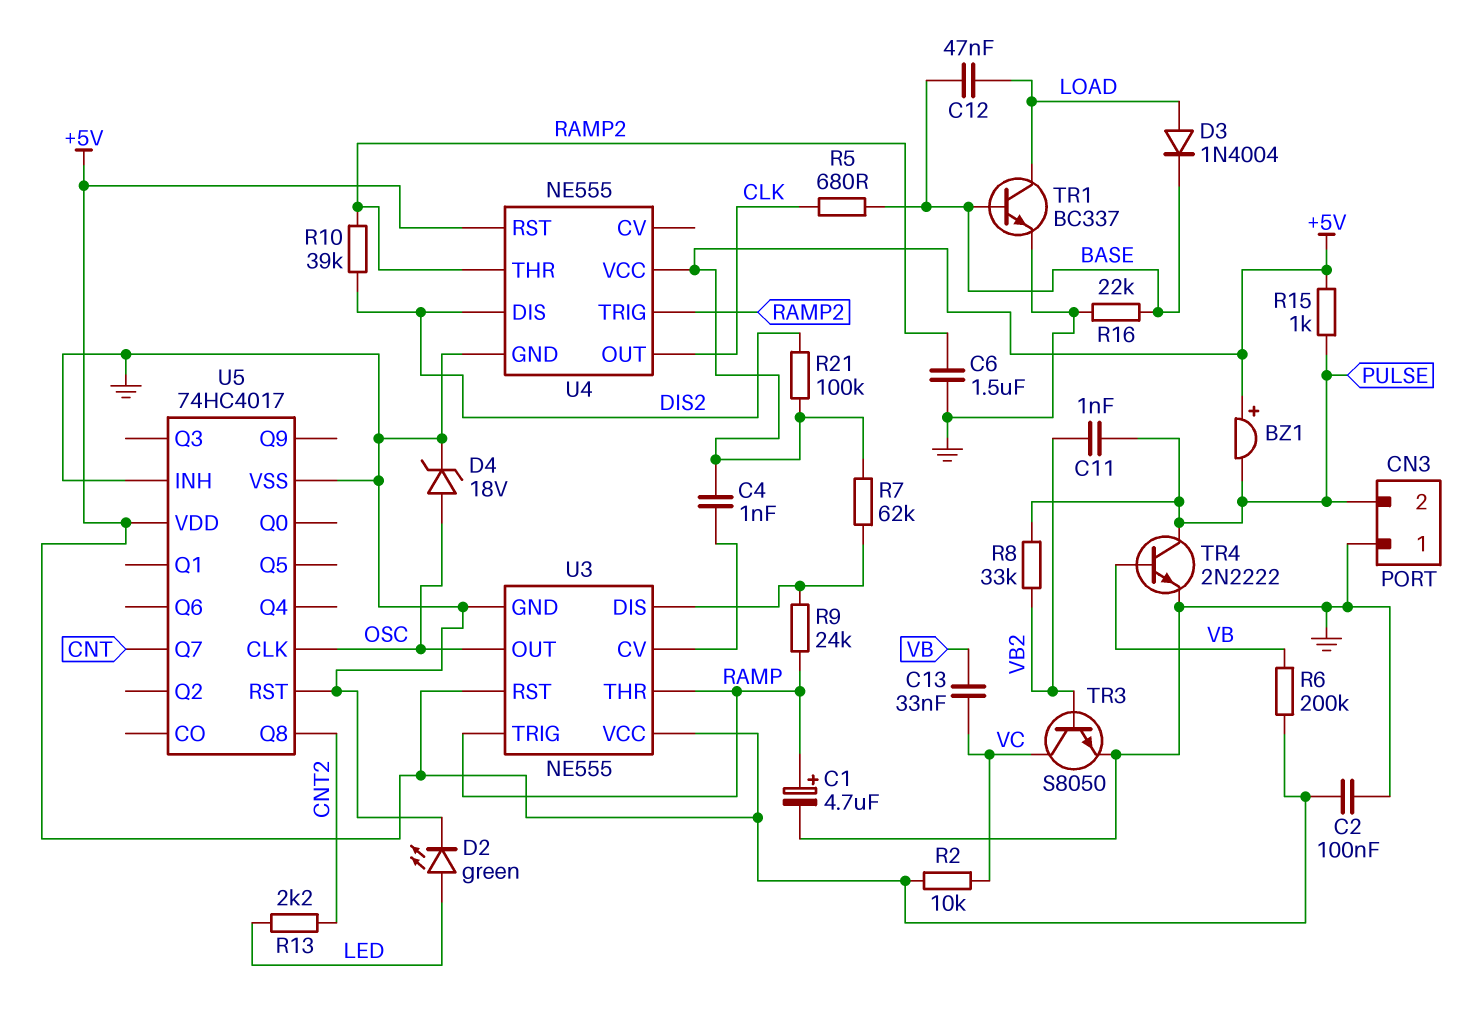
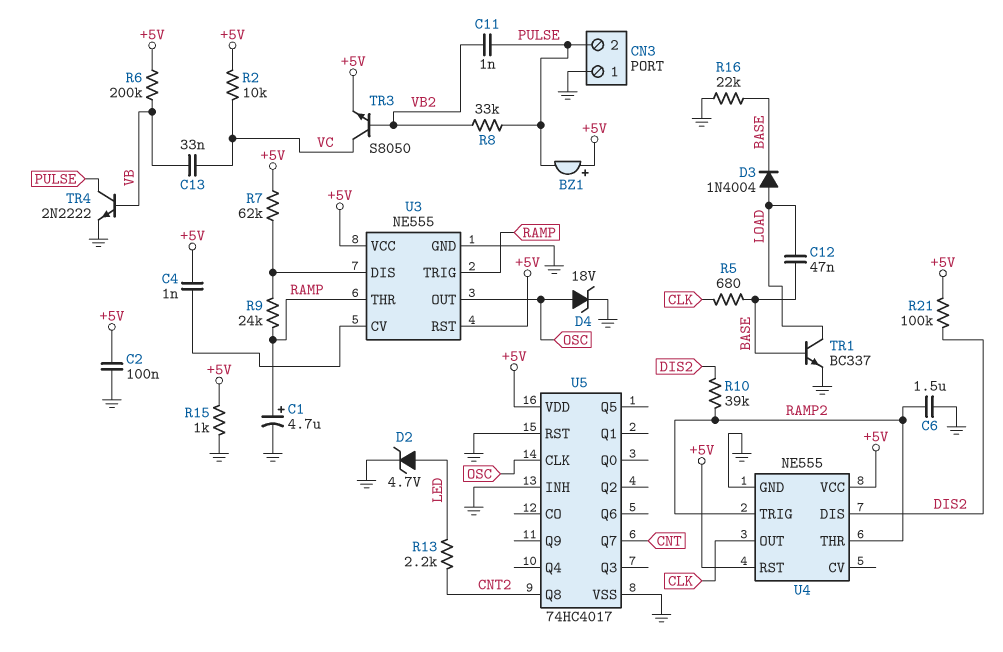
D2: LED green (A LED, K GND) -> zener 4.7V (A LED, K GND)
R15: 1k (+5V, PULSE) -> 1k (+5V, GND)
TR3: NPN S8050 (B VB2, C VC, E GND) -> NPN S8050 (B VB2, C VC, E +5V)

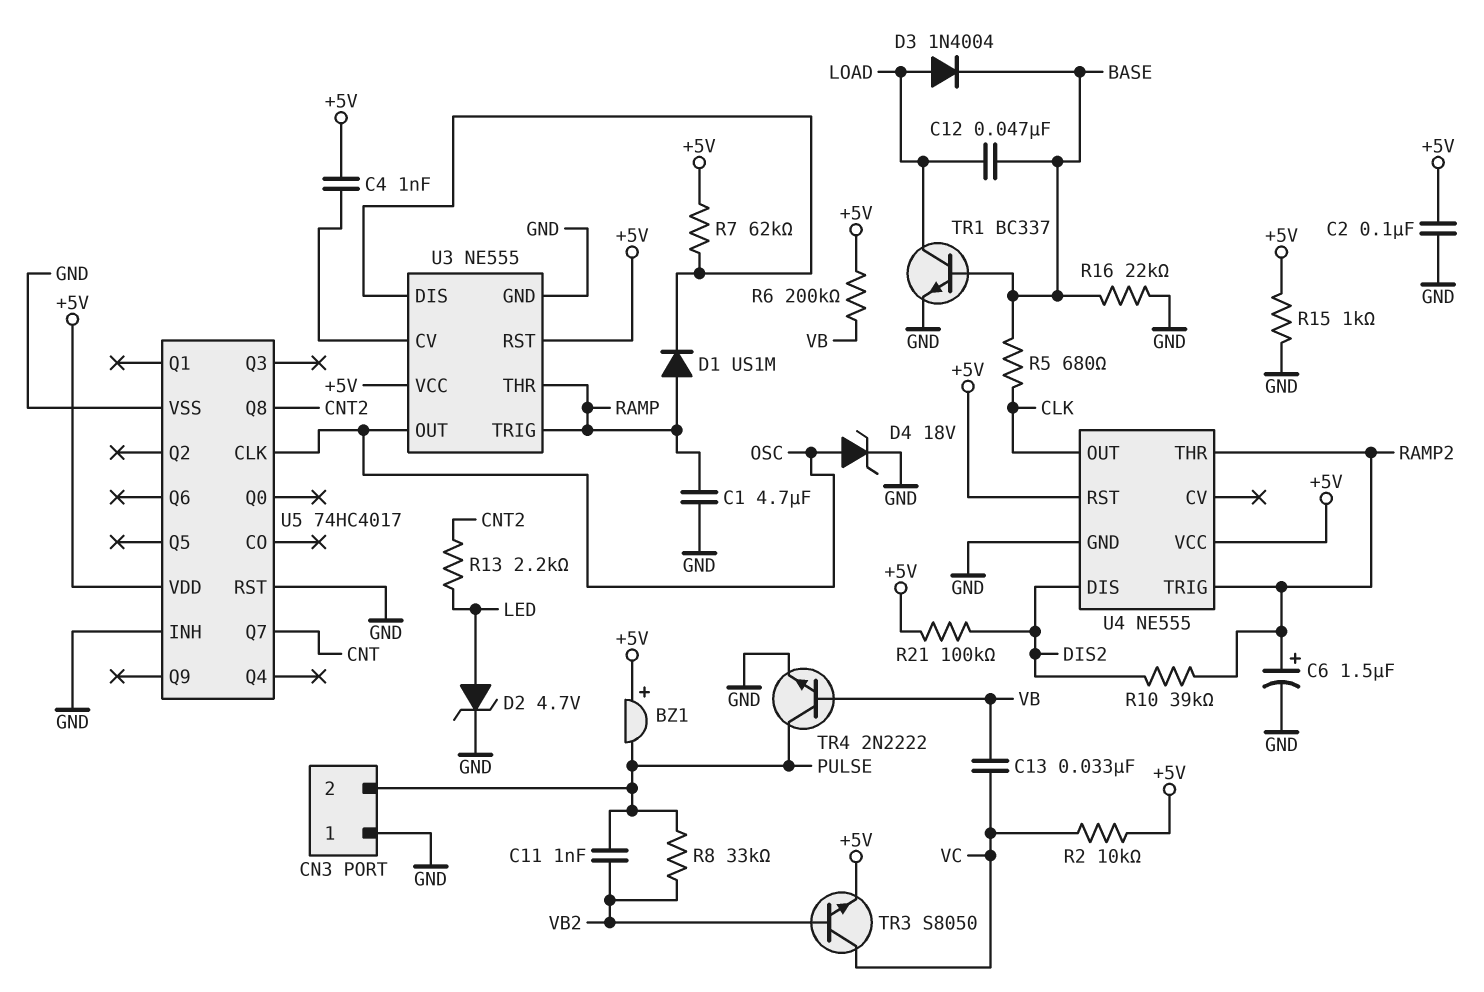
C1: 4.7uF (plus RAMP, minus GND) -> 4.7uF (GND, RAMP)
C6: 1.5uF (GND, RAMP2) -> 1.5uF (plus RAMP2, minus GND)
D1: none -> diode US1M (A RAMP, K U3/DIS)
R9: 24k (RAMP, U3/DIS) -> none

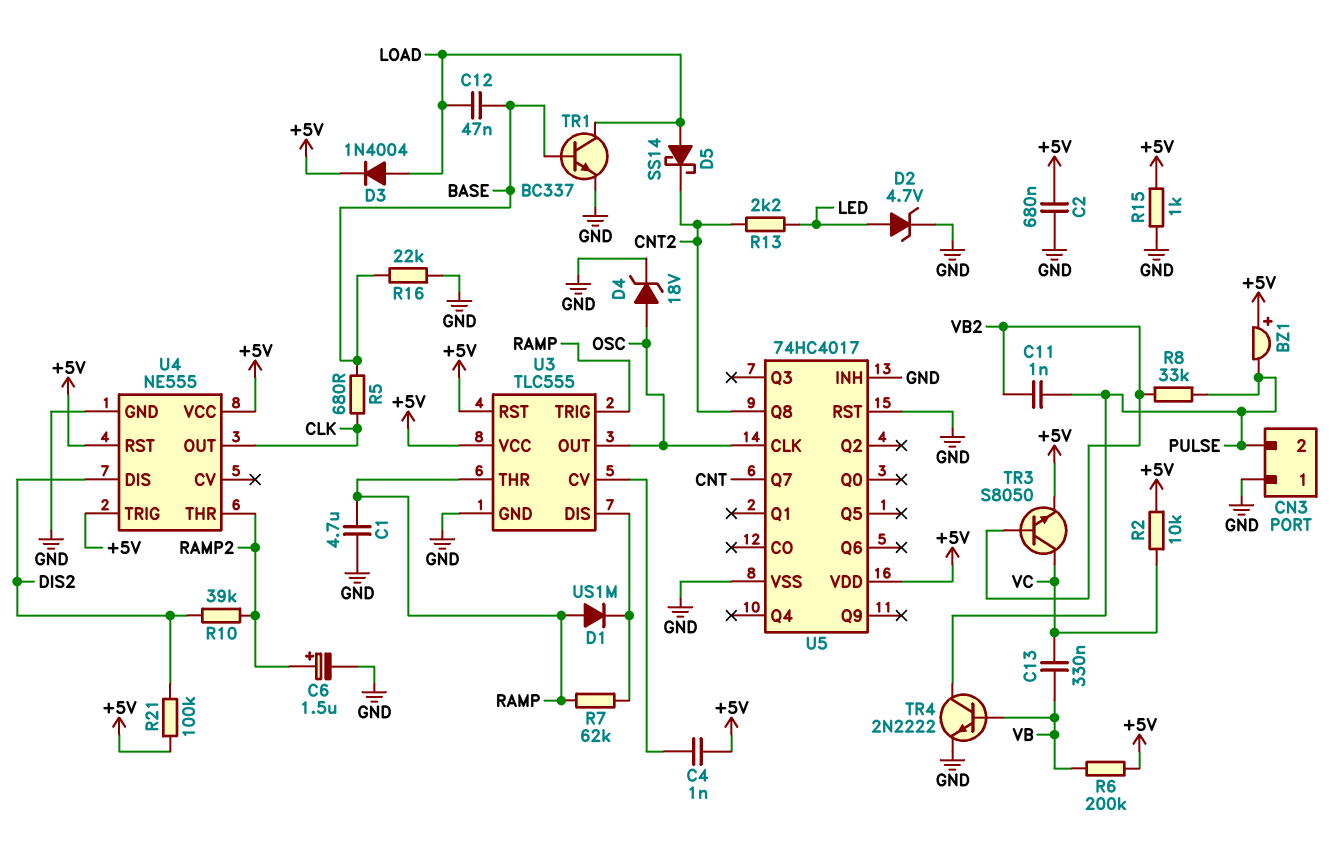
C2: 100nF (+5V, GND) -> 680nF (+5V, GND)
C13: 33nF (VB, VC) -> 330nF (VB, VC)
D3: diode 1N4004 (A LOAD, K BASE) -> diode 1N4004 (A LOAD, K +5V)
D5: none -> schottky SS14 (A LOAD, K CNT2)
R7: 62k (+5V, U3/DIS) -> 62k (RAMP, U3/DIS)
U3: NE555 -> TLC555
U4 pin TRIG: RAMP2 -> +5V

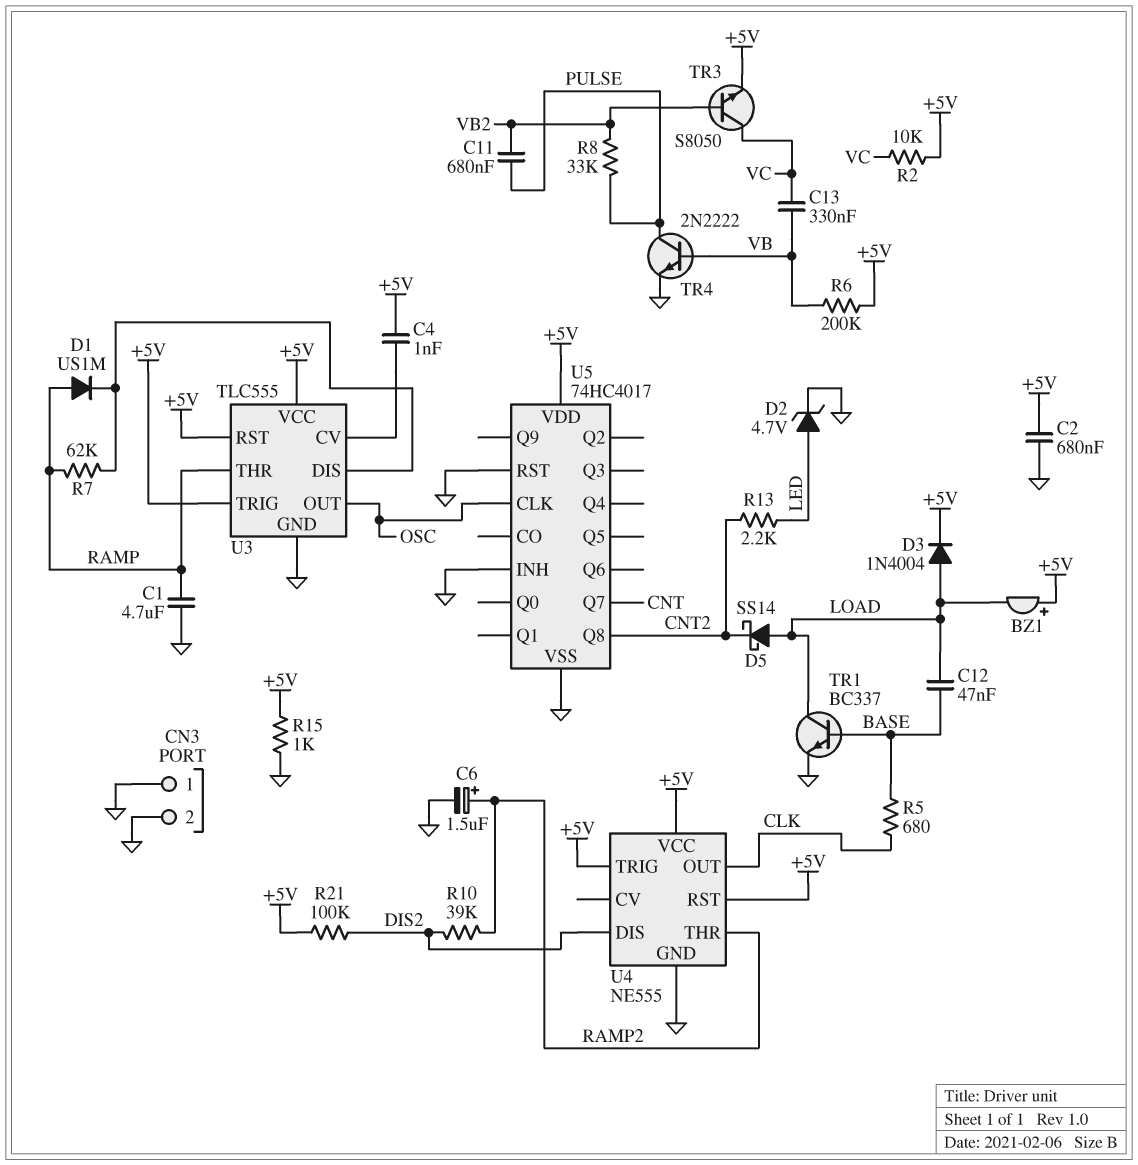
BZ1: buzzer (plus +5V, minus PULSE) -> buzzer (plus +5V, minus LOAD)
C11: 1nF (PULSE, VB2) -> 680nF (PULSE, VB2)
CN3 pin 2: PULSE -> GND
D4: zener 18V (A OSC, K GND) -> none
R16: 22k (BASE, GND) -> none
U3 pin TRIG: RAMP -> +5V

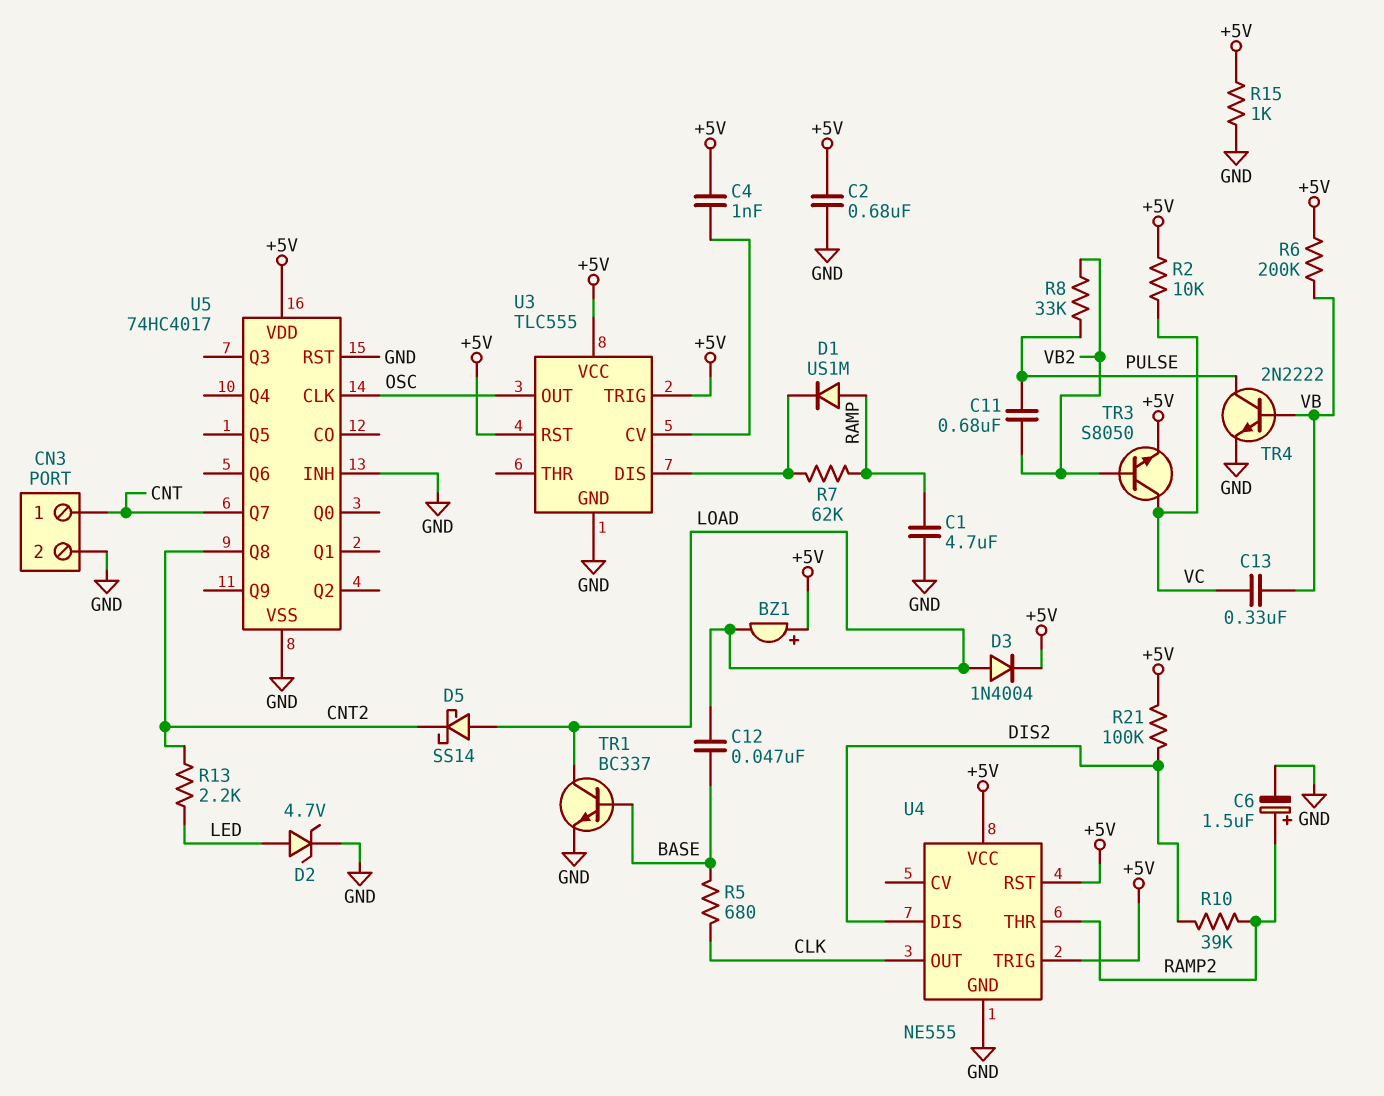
CN3 pin 1: GND -> CNT
U3 pin THR: RAMP -> none

